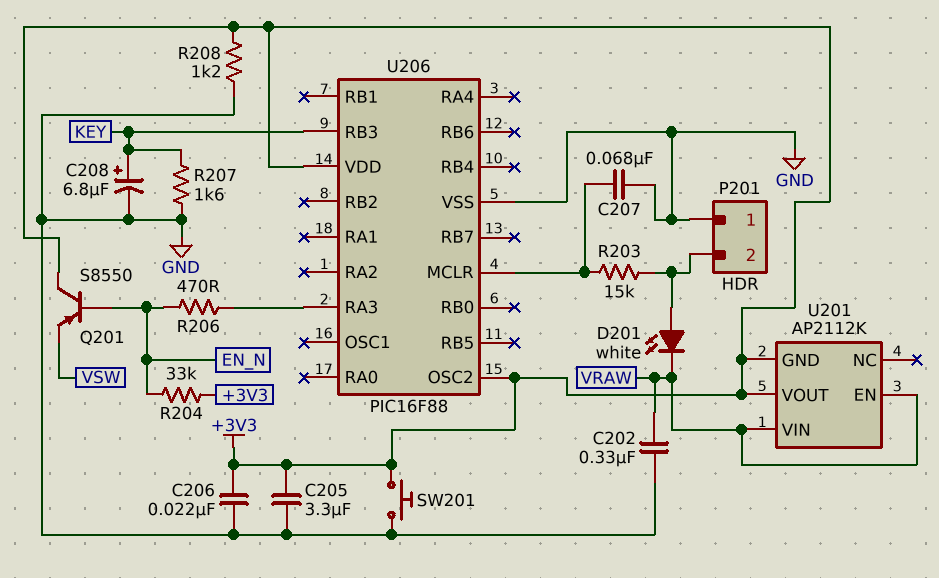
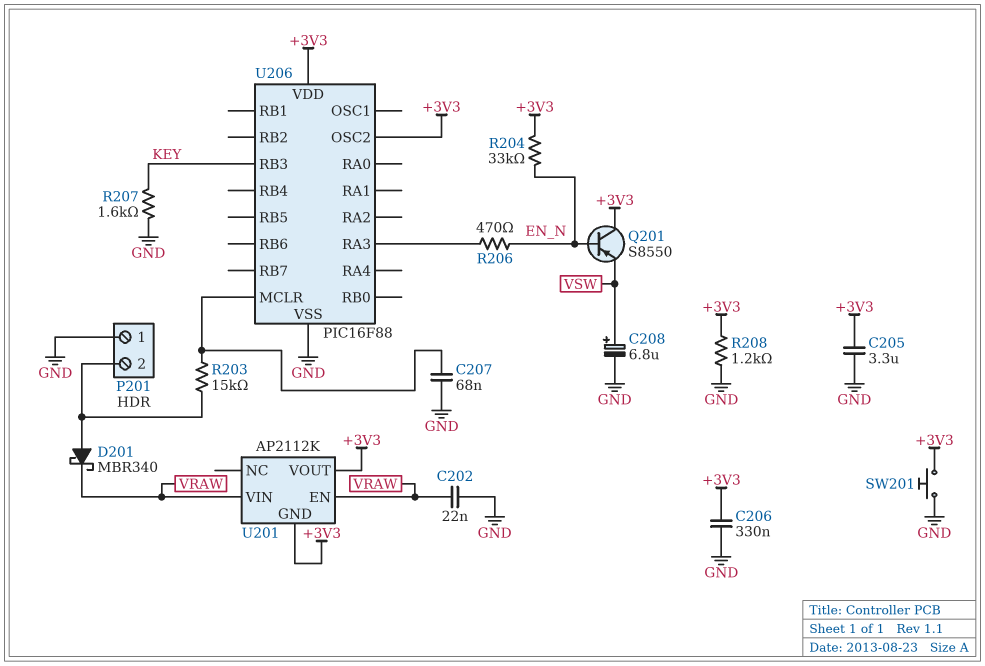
C202: 330nF (GND, VRAW) -> 22nF (GND, VRAW)
C206: 22nF (+3V3, GND) -> 330nF (+3V3, GND)
C208: 6.8uF (plus KEY, minus GND) -> 6.8uF (plus VSW, minus GND)
D201: LED white (A P201/2, K VRAW) -> schottky MBR340 (A P201/2, K VRAW)

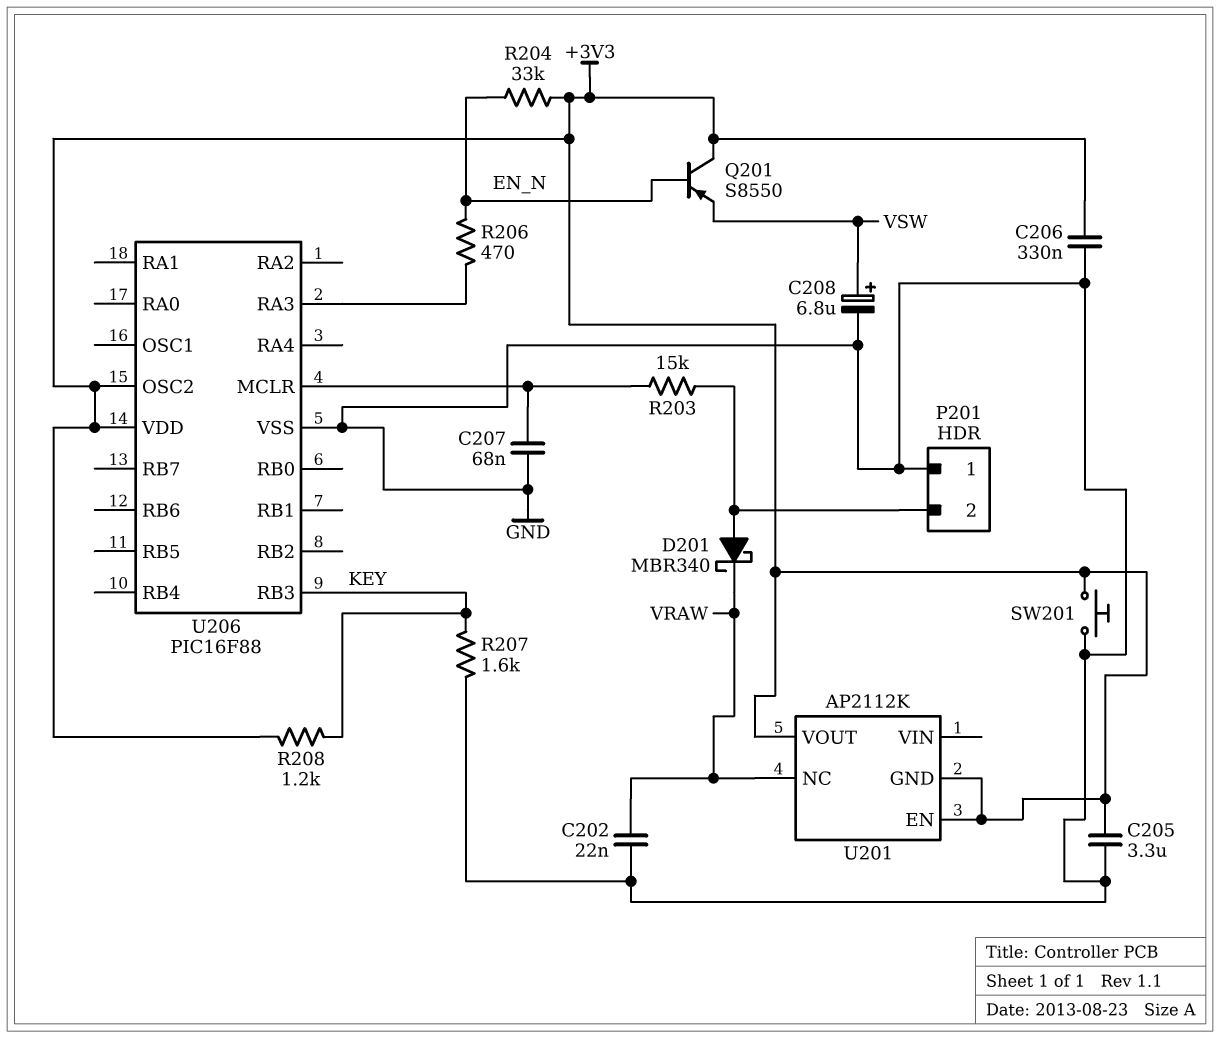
R208: 1.2k (+3V3, GND) -> 1.2k (+3V3, KEY)
U201 pin EN: VRAW -> +3V3
U201 pin NC: none -> VRAW
U201 pin VIN: VRAW -> none

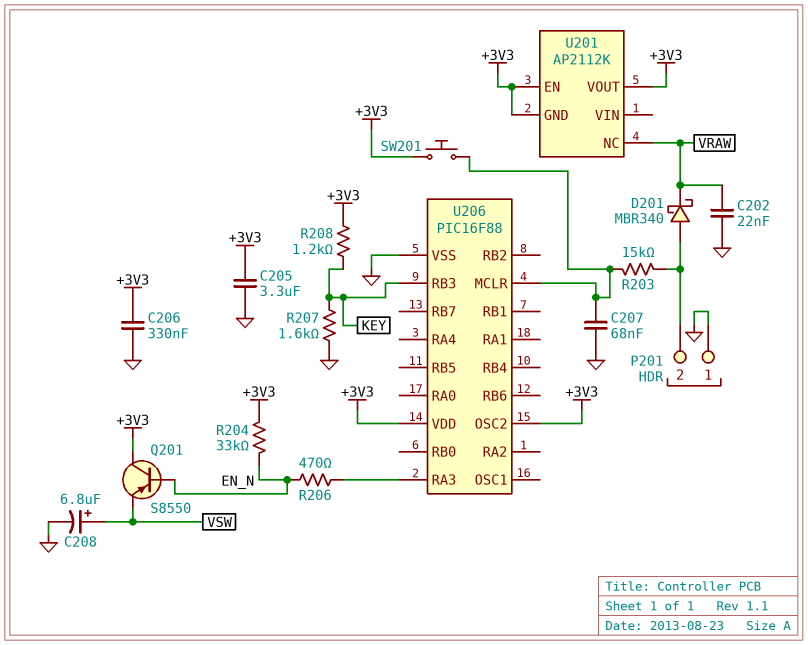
SW201: button (+3V3, GND) -> button (+3V3, U206/MCLR)

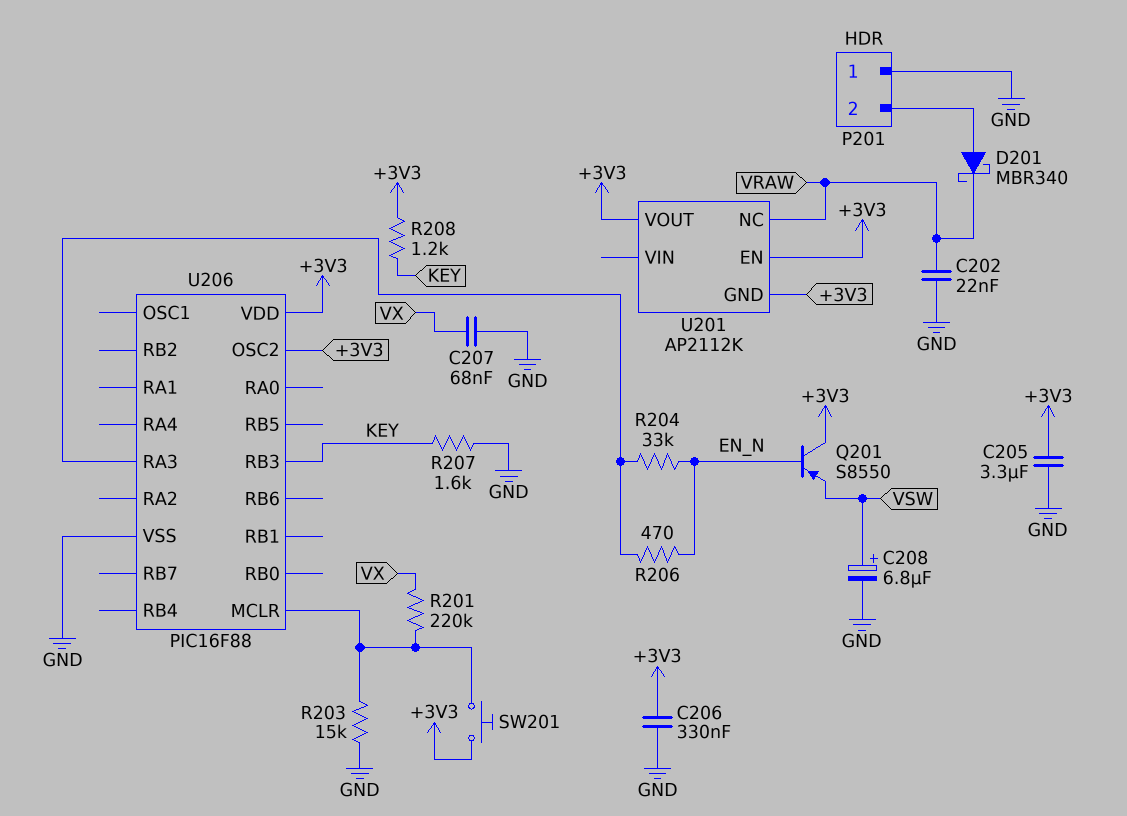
C207: 68nF (GND, U206/MCLR) -> 68nF (GND, VX)
R201: none -> 220k (U206/MCLR, VX)
R203: 15k (P201/2, U206/MCLR) -> 15k (GND, U206/MCLR)
R204: 33k (+3V3, EN_N) -> 33k (EN_N, U206/RA3)

